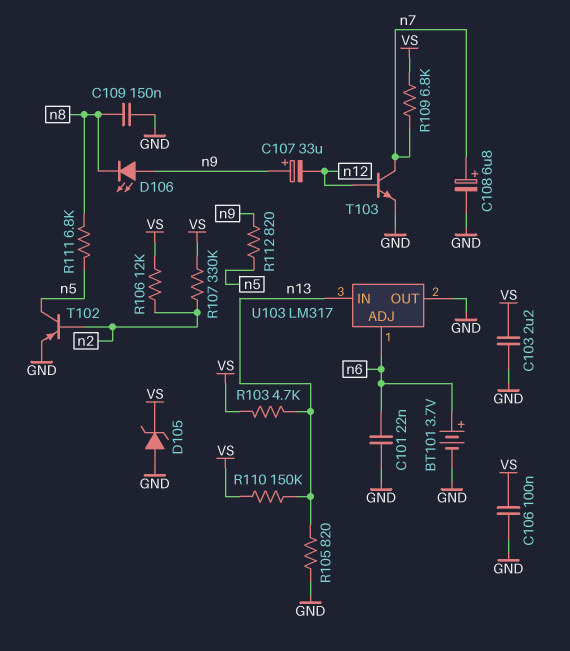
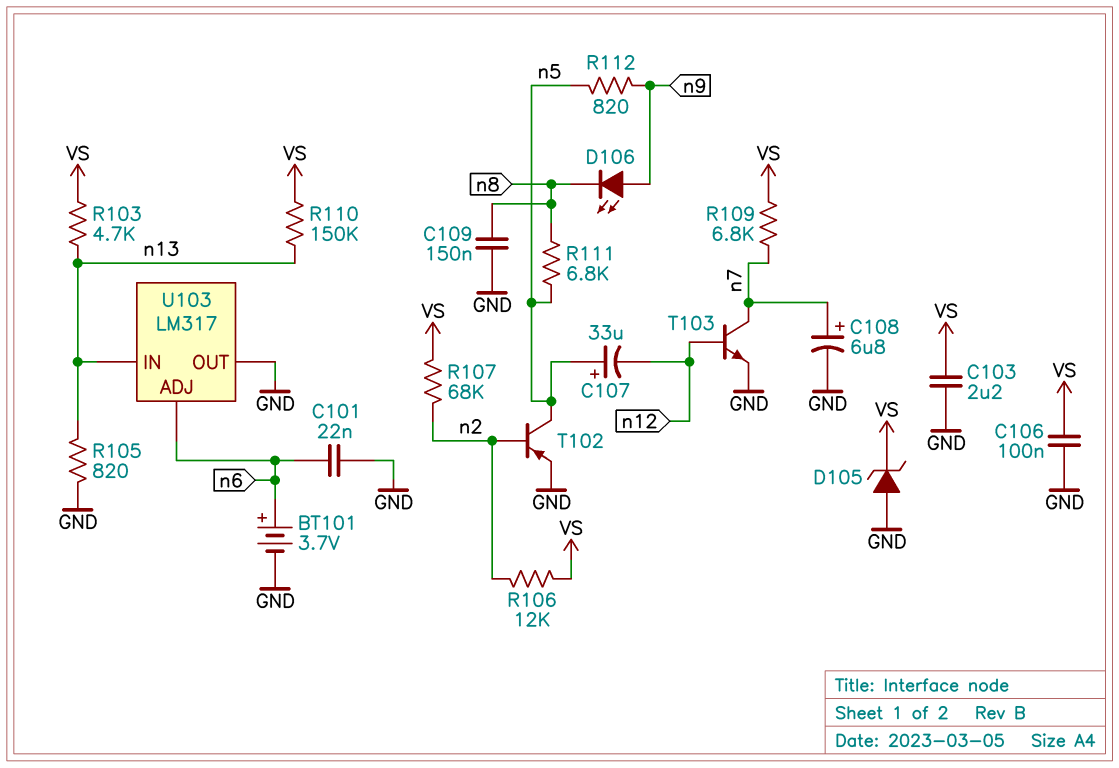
C107: 33uF (plus n9, minus n12) -> 33uF (plus n5, minus n12)
R107: 330k (VS, n2) -> 68k (VS, n2)

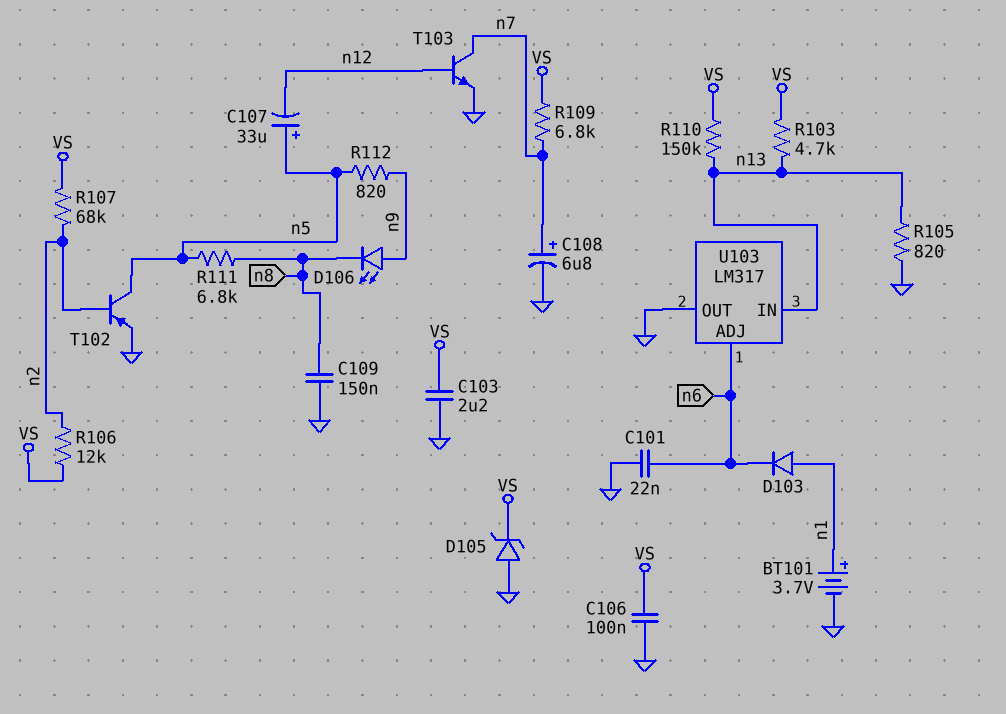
BT101: 3.7V (plus n6, minus GND) -> 3.7V (plus n1, minus GND)
D103: none -> diode (A n1, K n6)

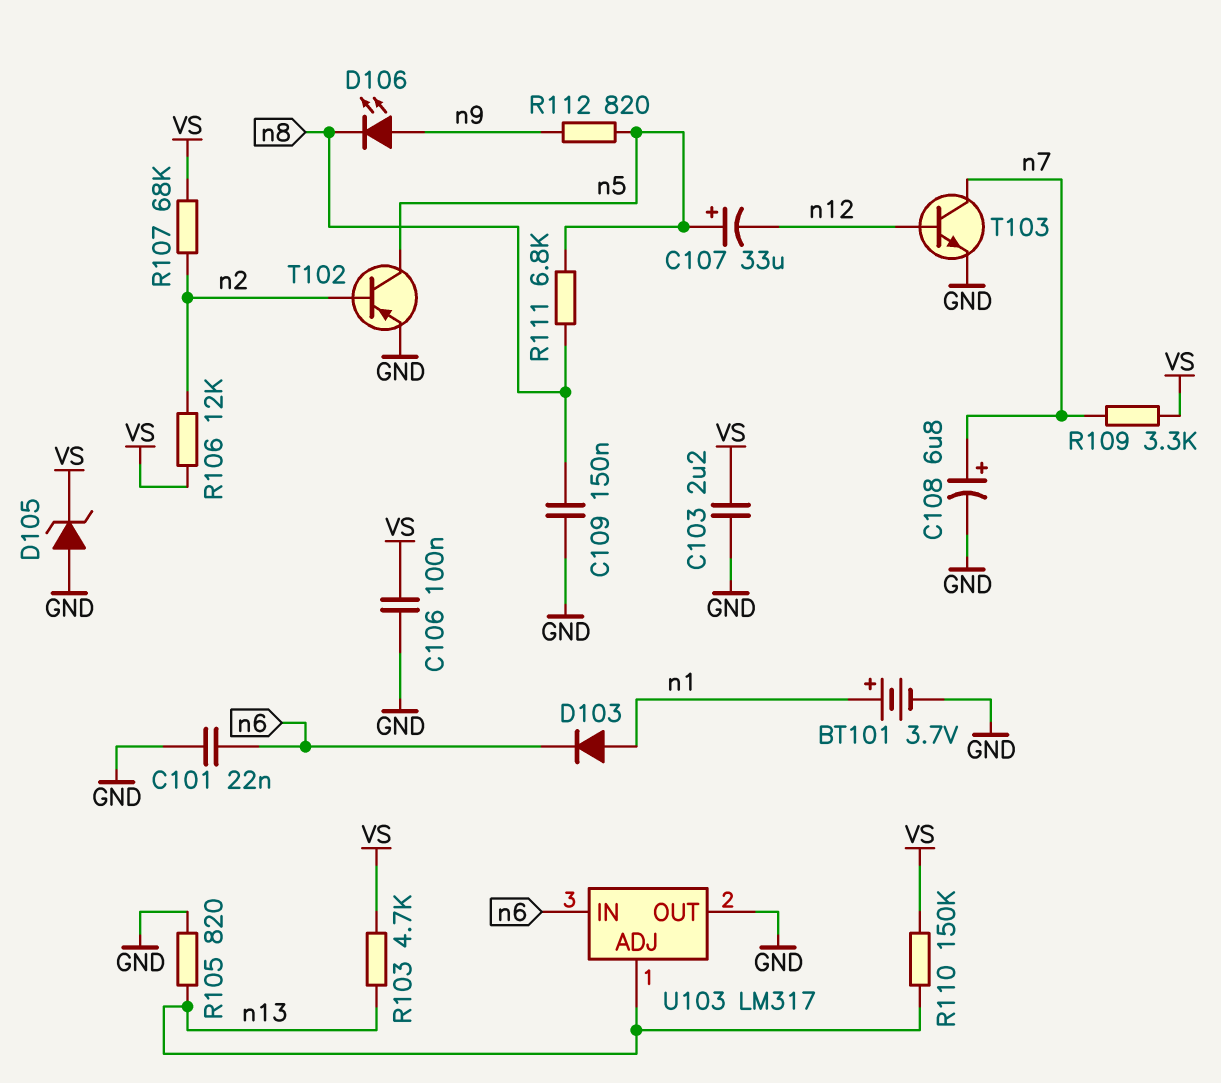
R109: 6.8k (VS, n7) -> 3.3k (VS, n7)
U103 pin ADJ: n6 -> n13
U103 pin IN: n13 -> n6

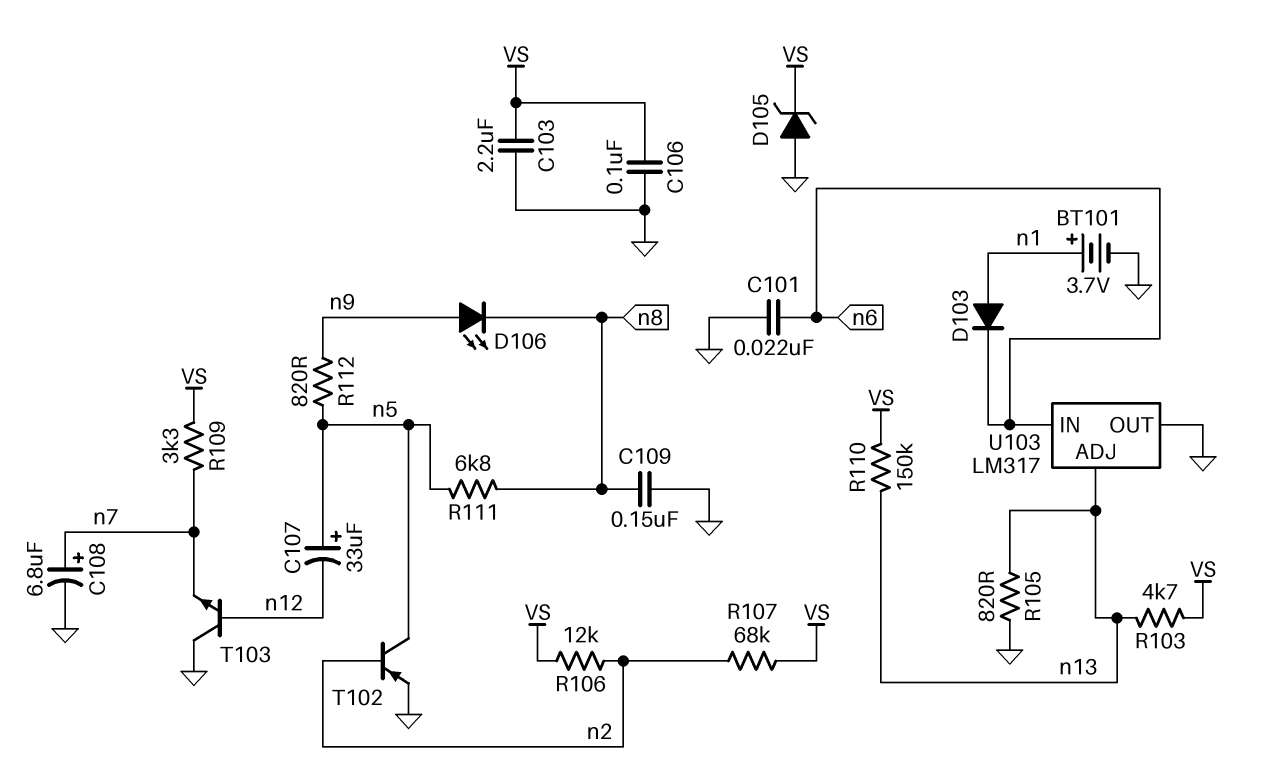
T103: NPN (B n12, C n7, E GND) -> NPN (B n12, C GND, E n7)

